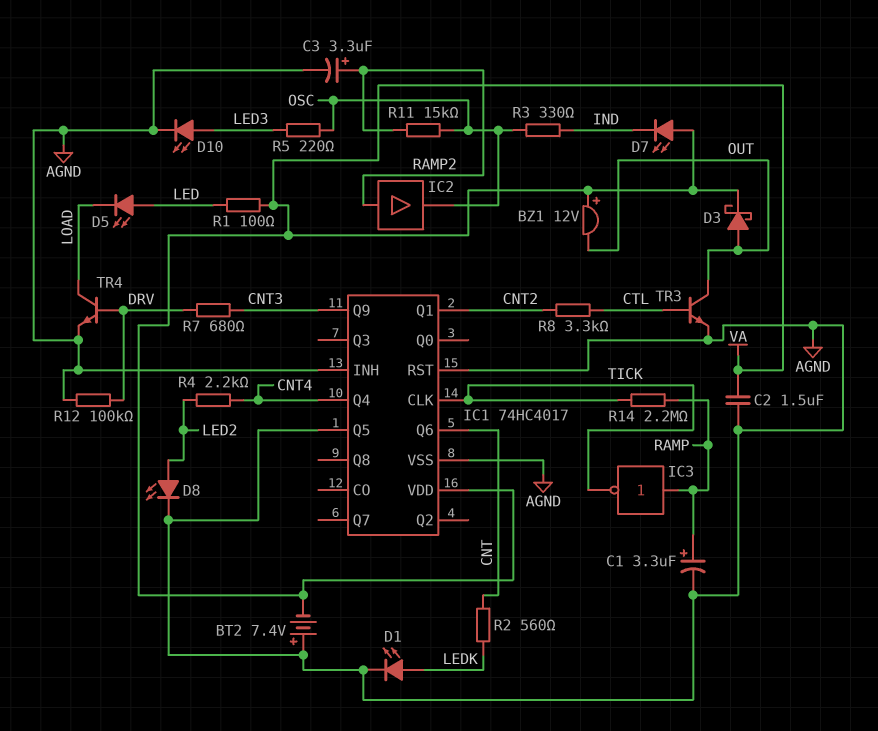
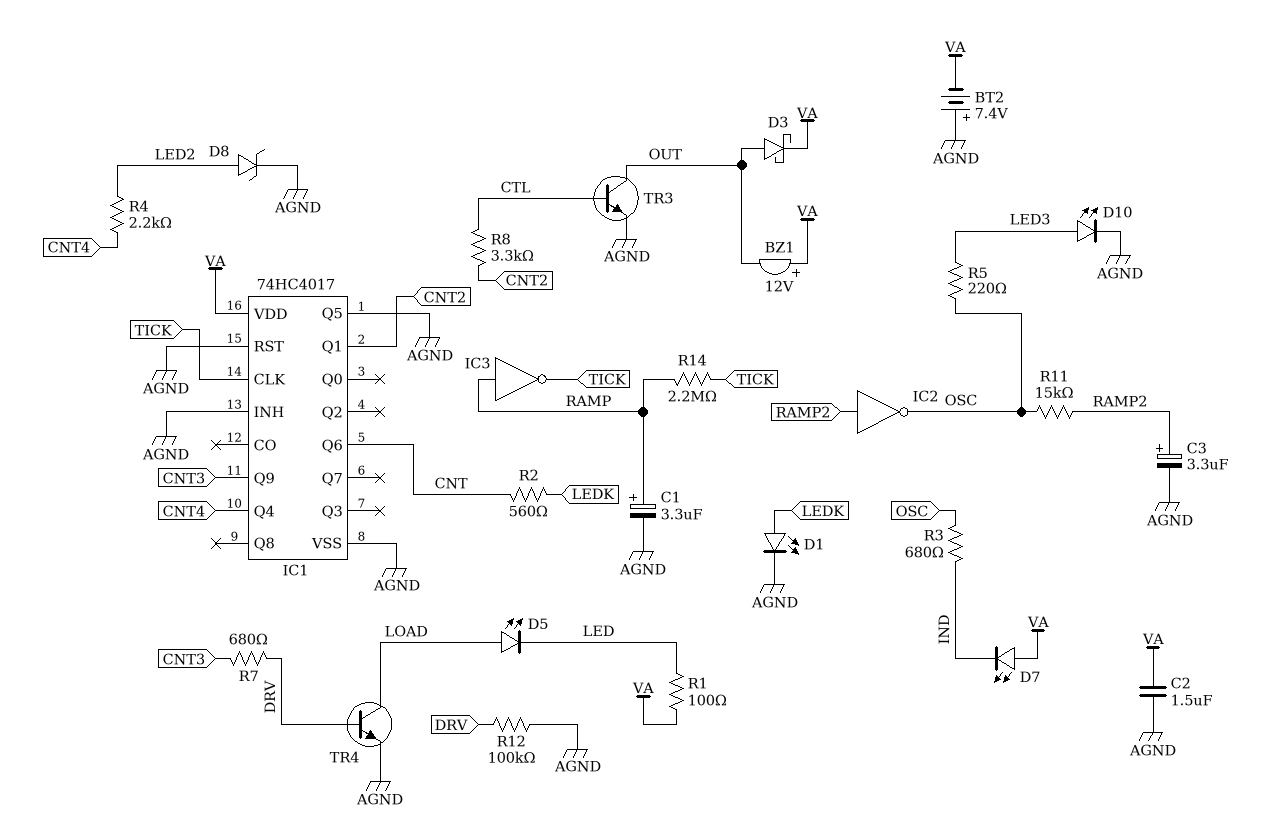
D5: LED (A LED, K LOAD) -> LED (A LOAD, K LED)
D8: LED (A LED2, K AGND) -> zener (A LED2, K AGND)
IC2: buffer (in RAMP2, out OSC) -> NOT (in RAMP2, out OSC)
R3: 330 (IND, OSC) -> 680 (IND, OSC)

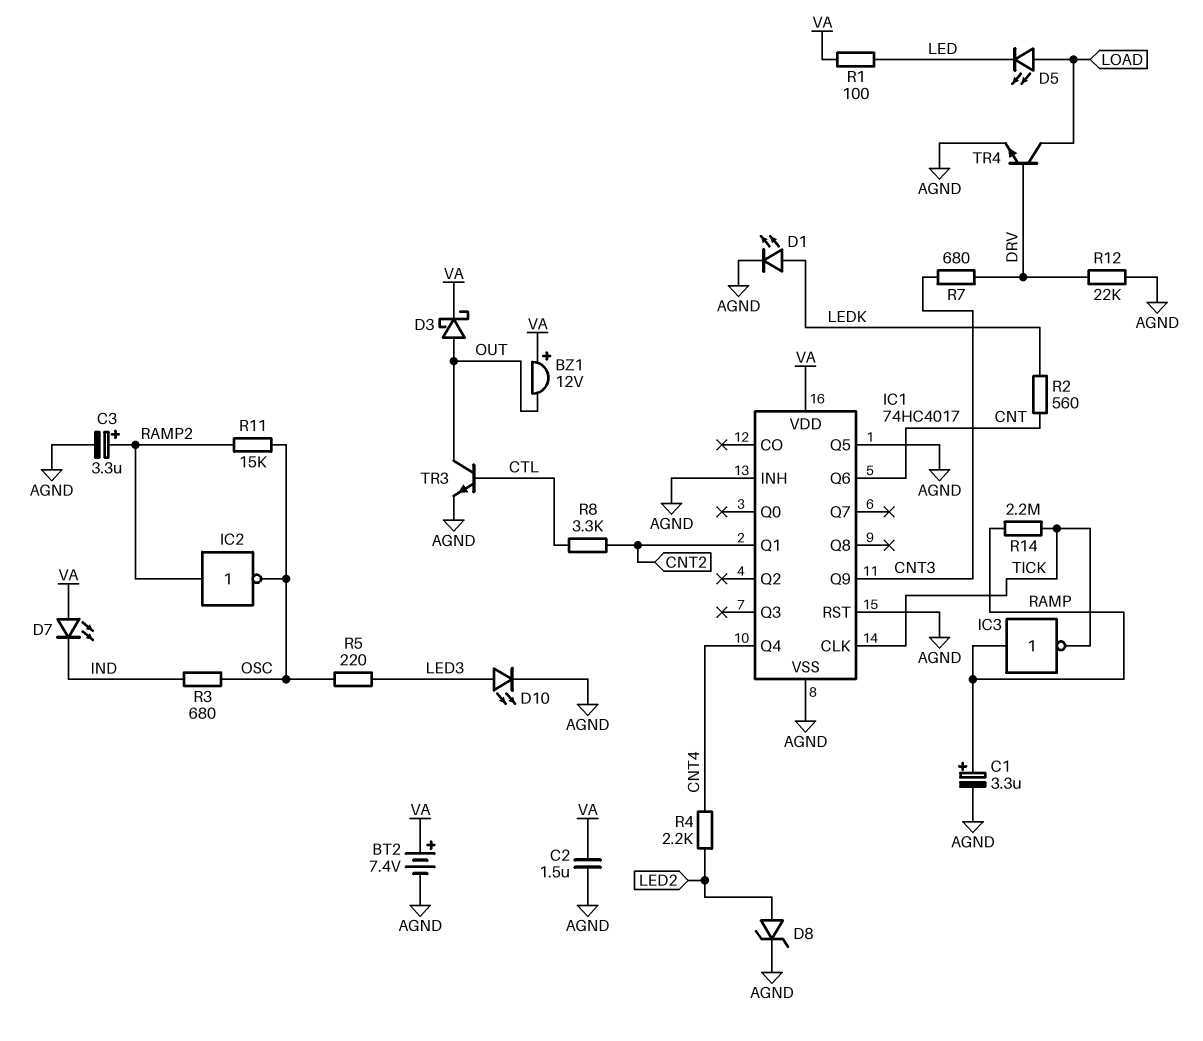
BT2: 7.4V (plus AGND, minus VA) -> 7.4V (plus VA, minus AGND)
R12: 100k (AGND, DRV) -> 22k (AGND, DRV)

